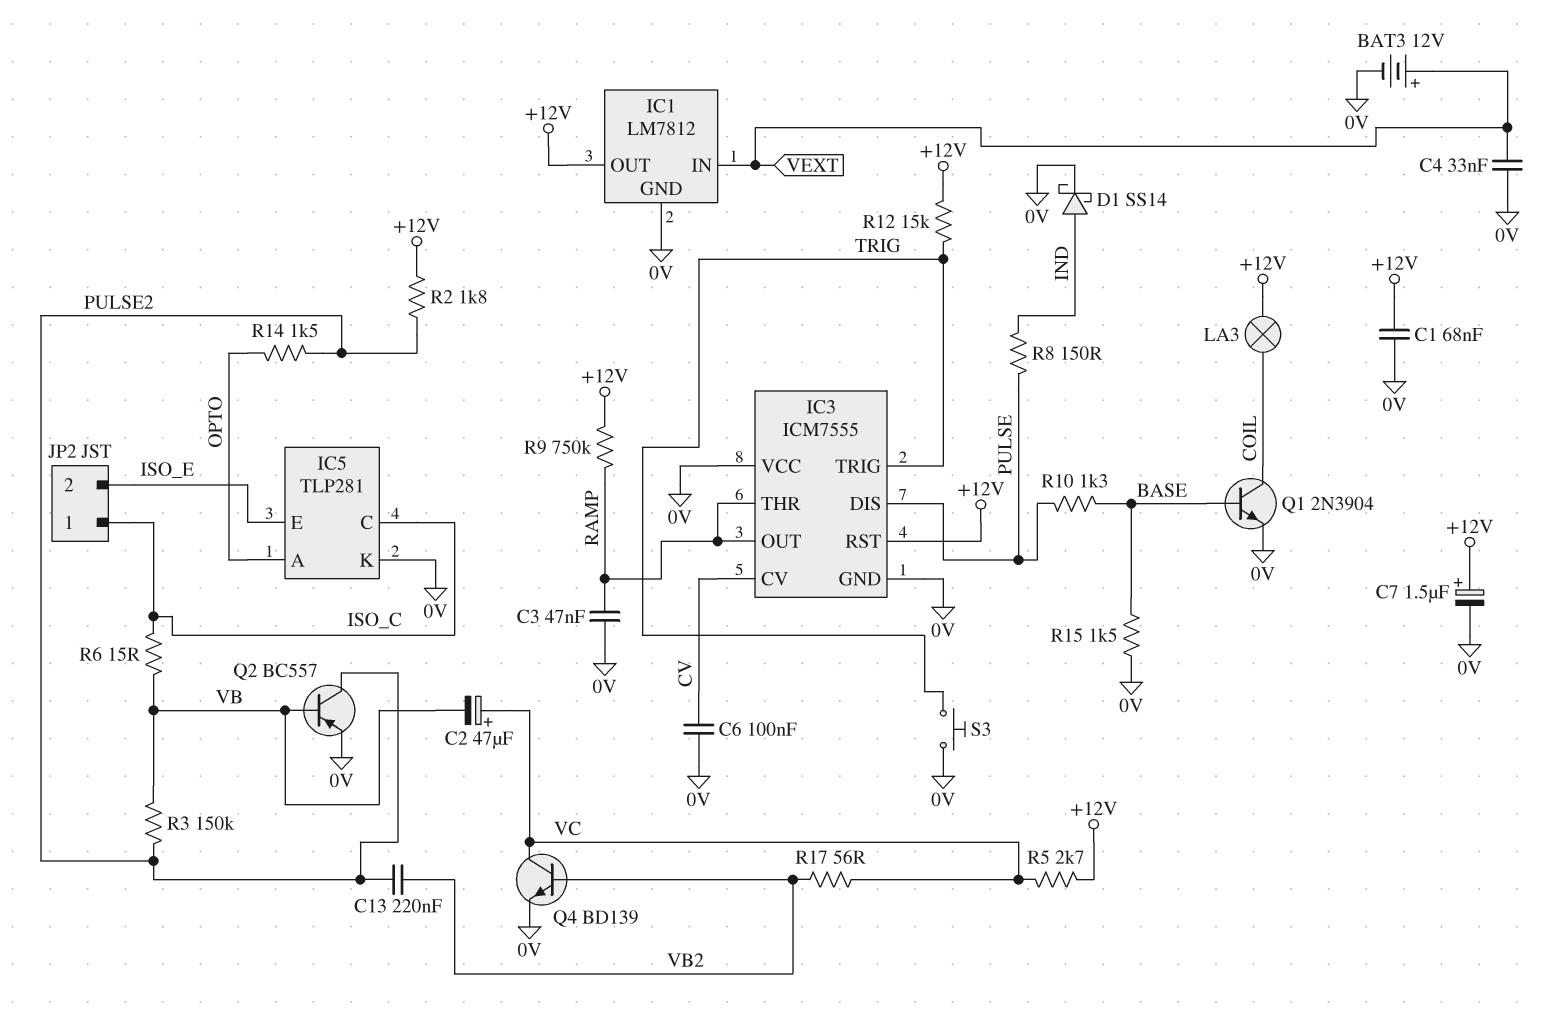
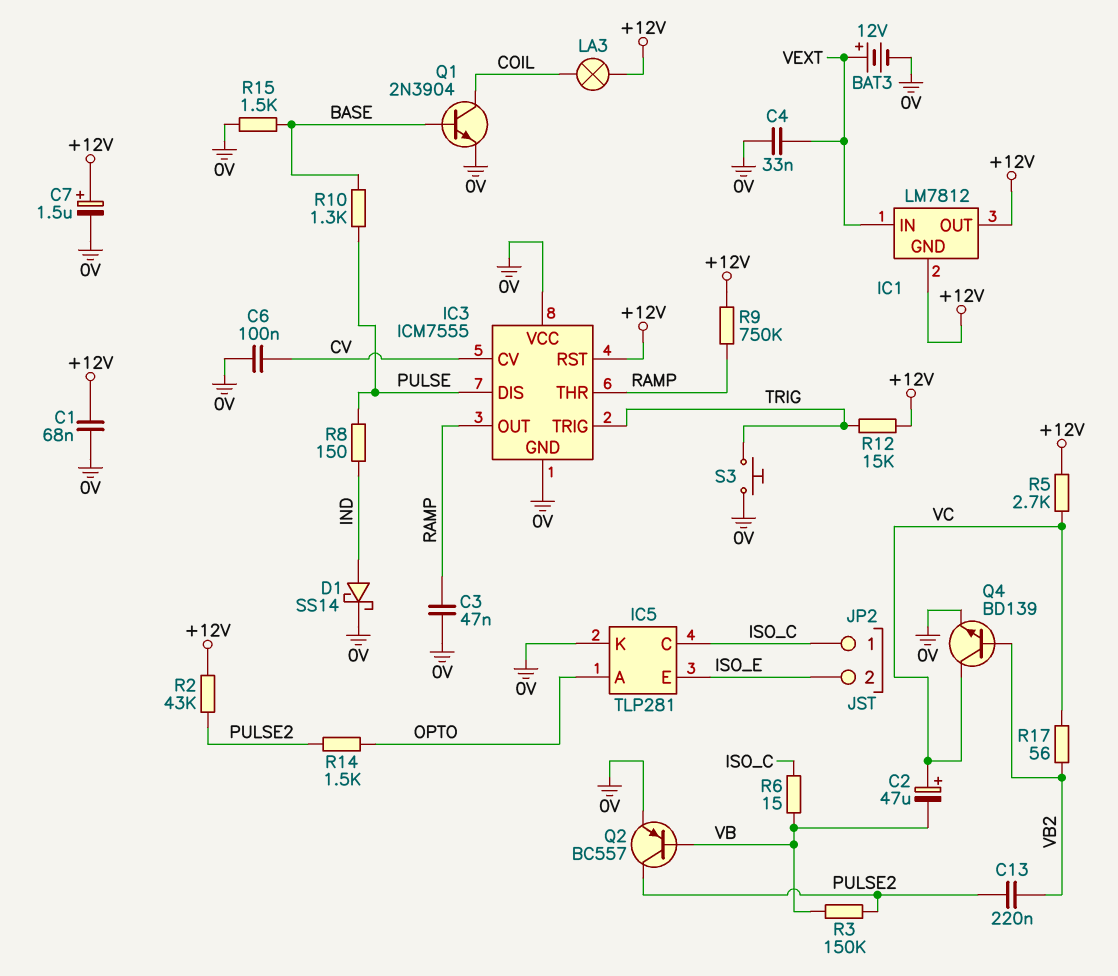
IC1 pin GND: 0V -> +12V
R2: 1.8k (+12V, PULSE2) -> 43k (+12V, PULSE2)

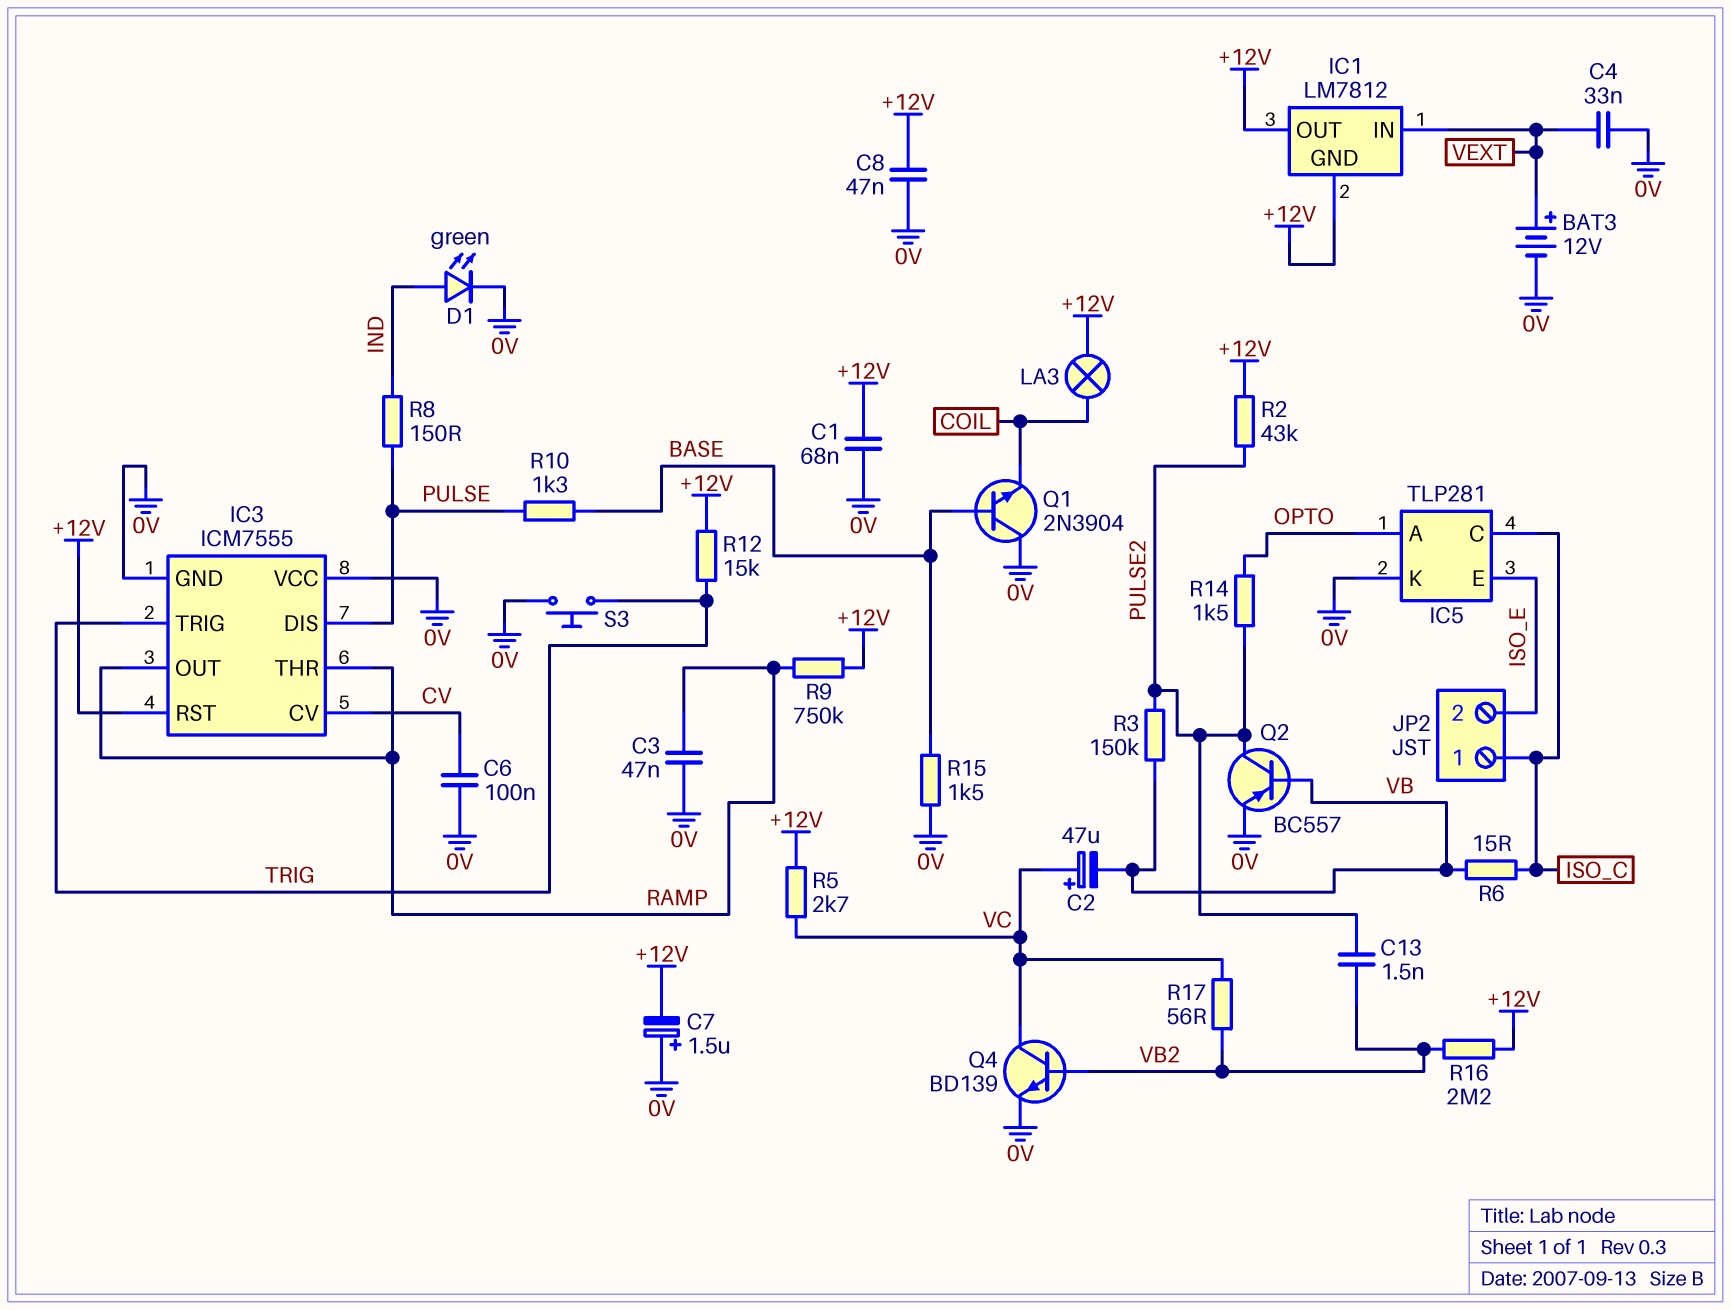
C7: 1.5uF (plus +12V, minus 0V) -> 1.5uF (plus 0V, minus +12V)
C8: none -> 47nF (+12V, 0V)
C13: 220nF (PULSE2, VB2) -> 1.5nF (PULSE2, VB2)
D1: schottky SS14 (A IND, K 0V) -> LED green (A IND, K 0V)
Q1: NPN 2N3904 (B BASE, C COIL, E 0V) -> NPN 2N3904 (B BASE, C 0V, E COIL)
R16: none -> 2.2M (+12V, VB2)

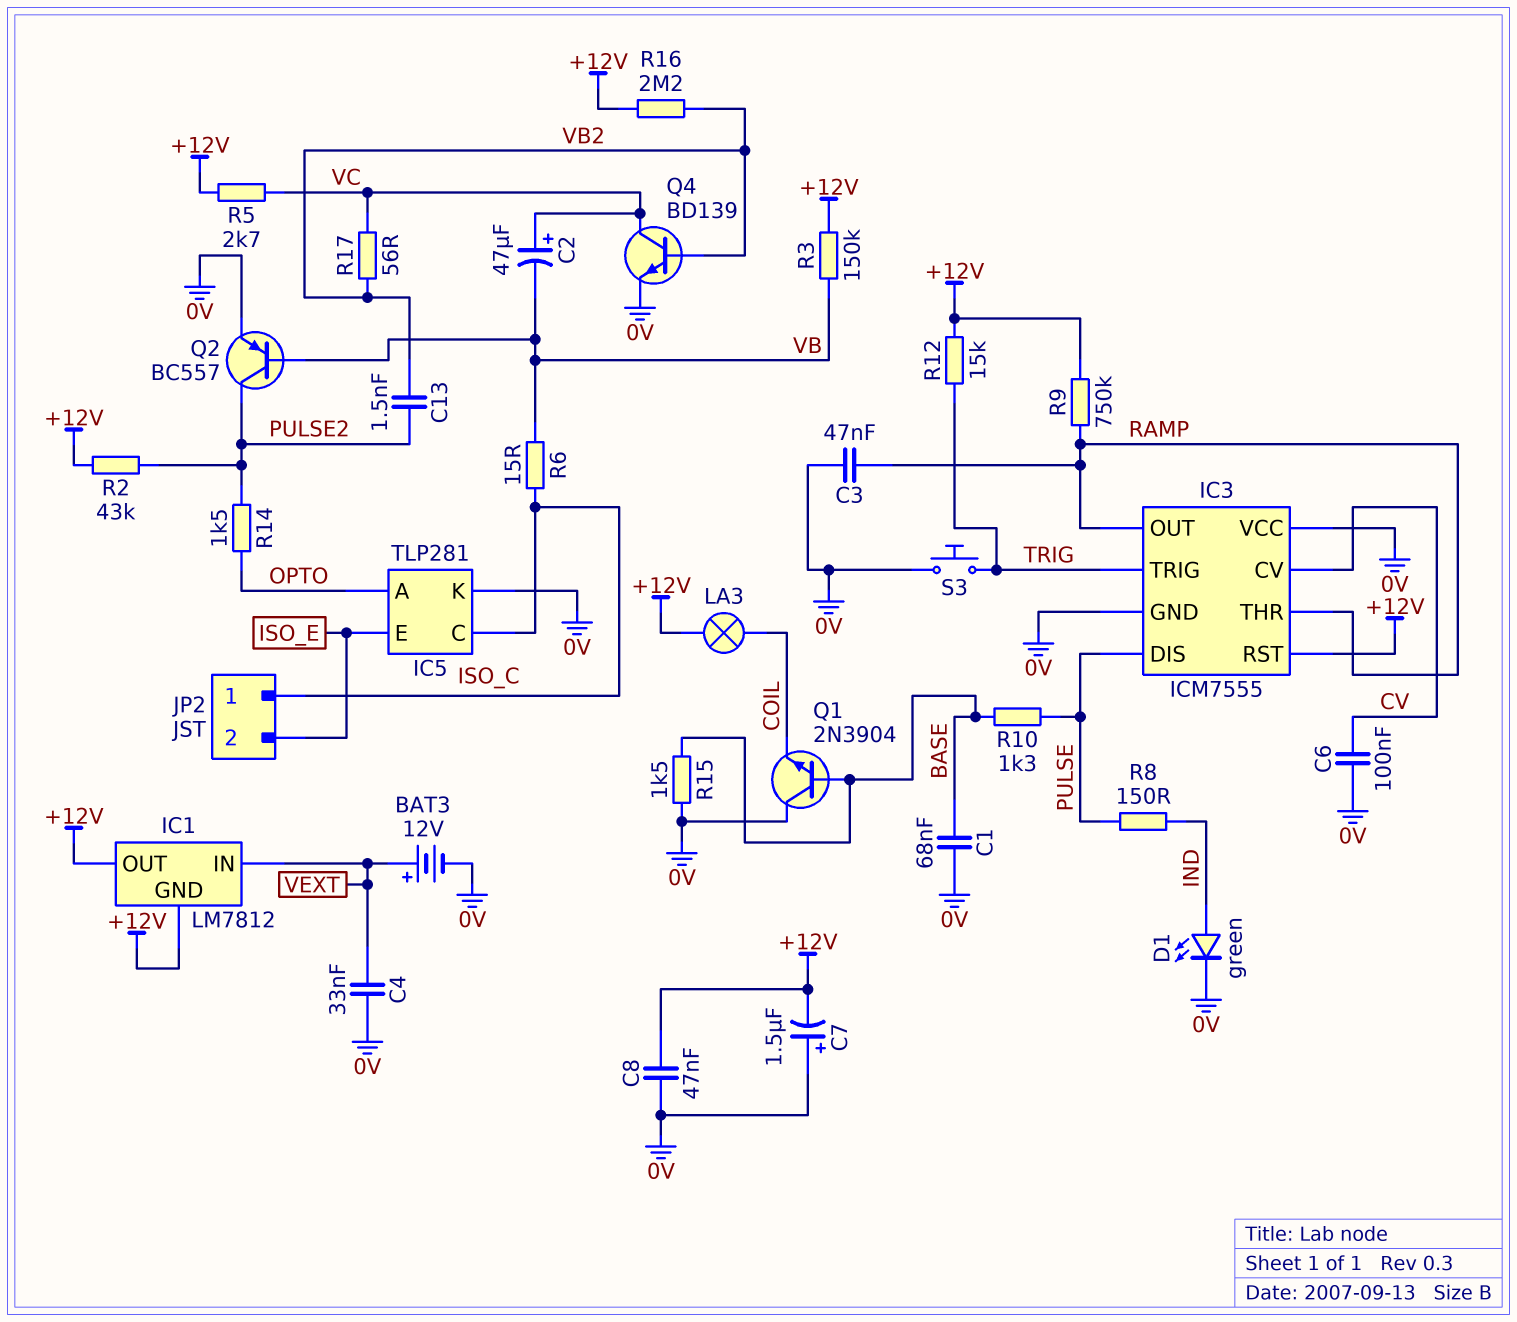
C1: 68nF (+12V, 0V) -> 68nF (0V, BASE)
R3: 150k (PULSE2, VB) -> 150k (+12V, VB)

